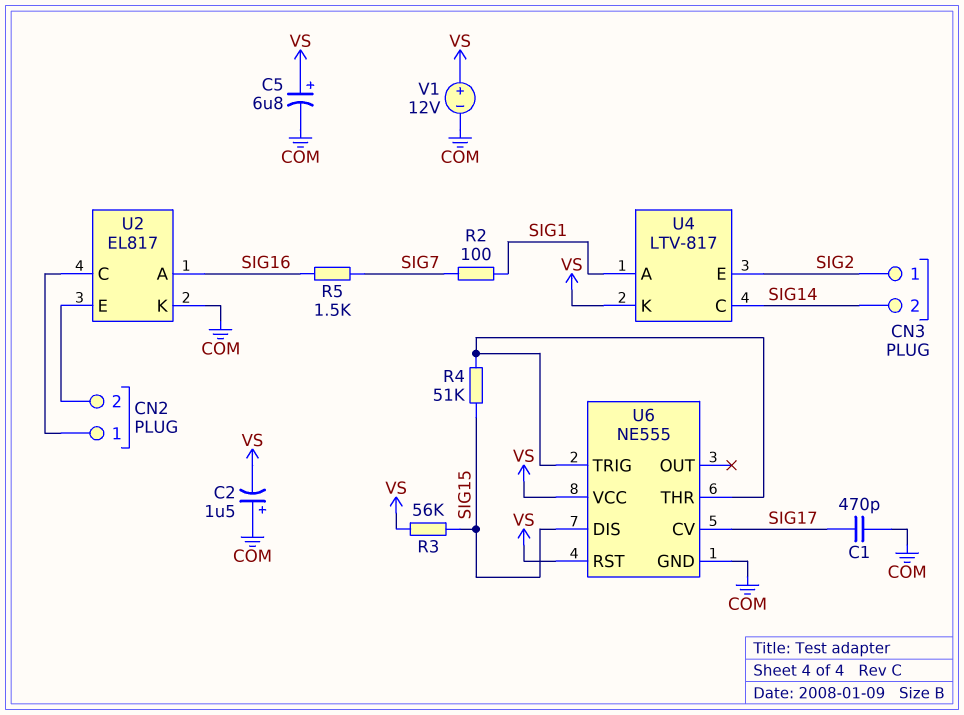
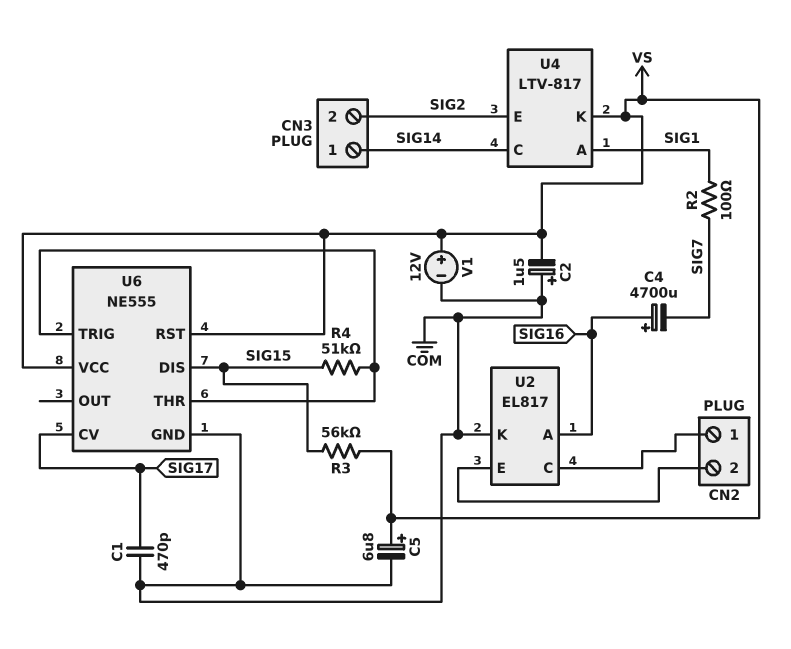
C4: none -> 4700uF (plus SIG16, minus SIG7)
CN3 pin 1: SIG2 -> SIG14
CN3 pin 2: SIG14 -> SIG2
R5: 1.5k (SIG7, SIG16) -> none

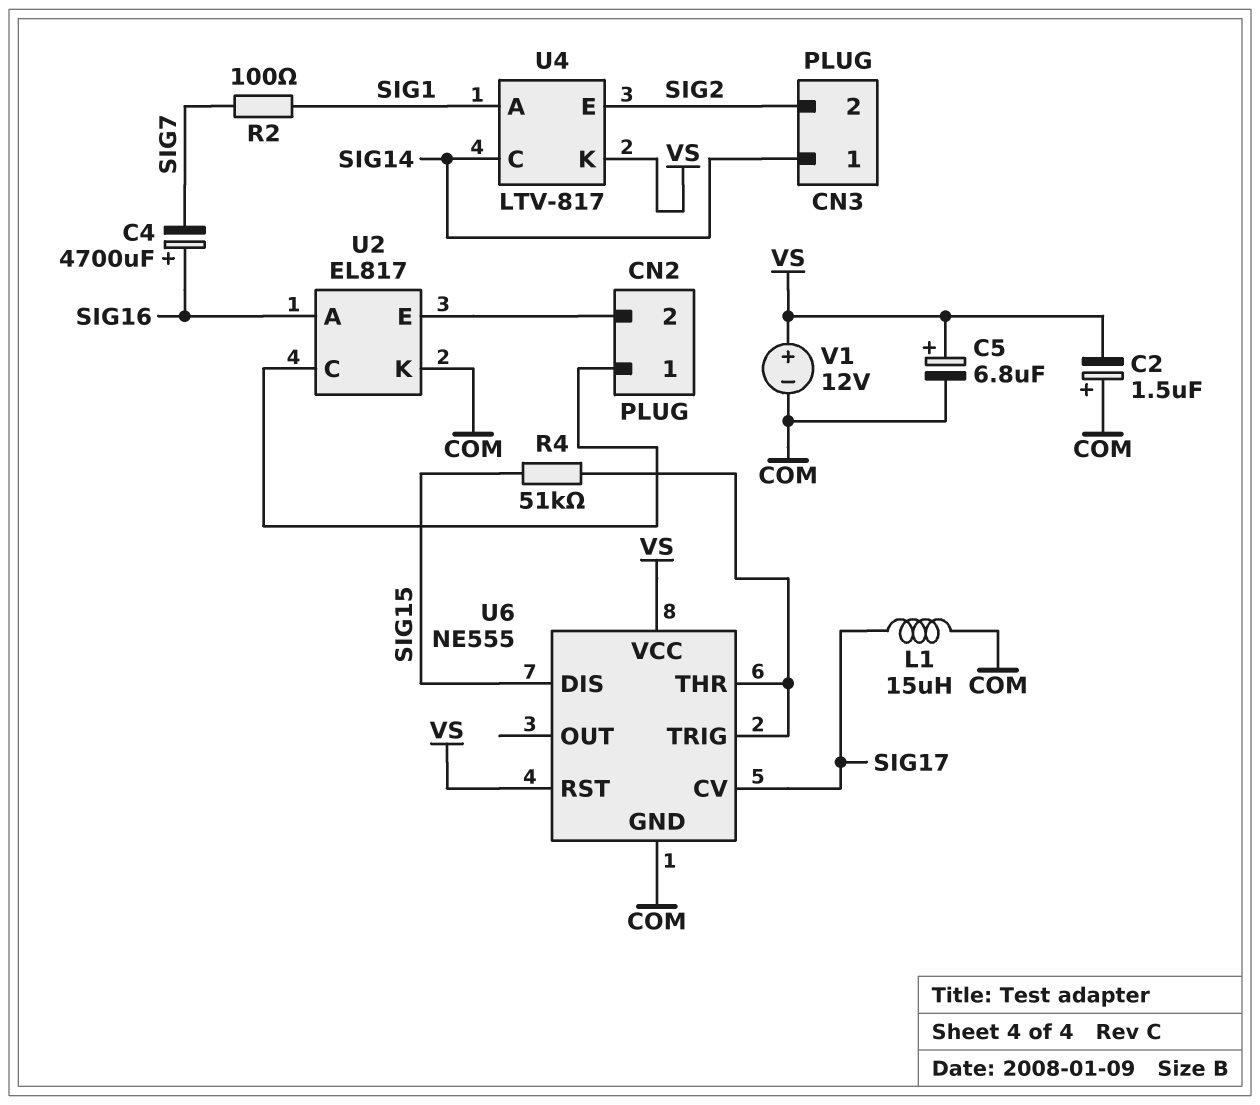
C1: 470pF (COM, SIG17) -> none
L1: none -> 15uH (COM, SIG17)
R3: 56k (SIG15, VS) -> none

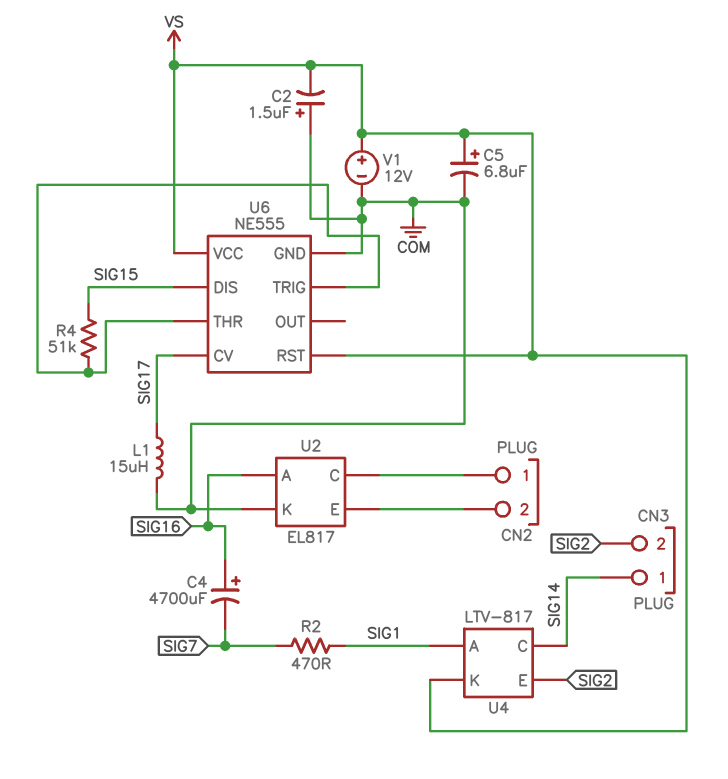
R2: 100 (SIG1, SIG7) -> 470 (SIG1, SIG7)

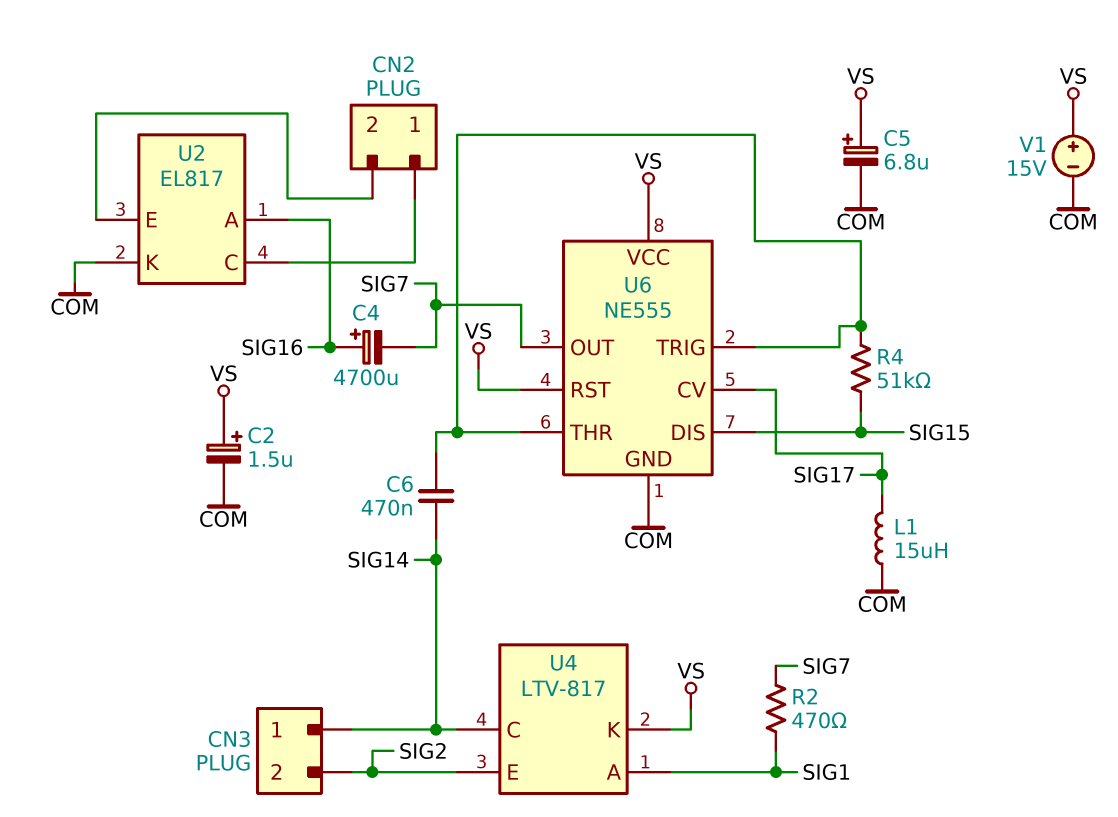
C2: 1.5uF (plus COM, minus VS) -> 1.5uF (plus VS, minus COM)
C6: none -> 470nF (SIG14, U6/THR)
U6 pin OUT: none -> SIG7
V1: 12V (plus VS, minus COM) -> 15V (plus VS, minus COM)

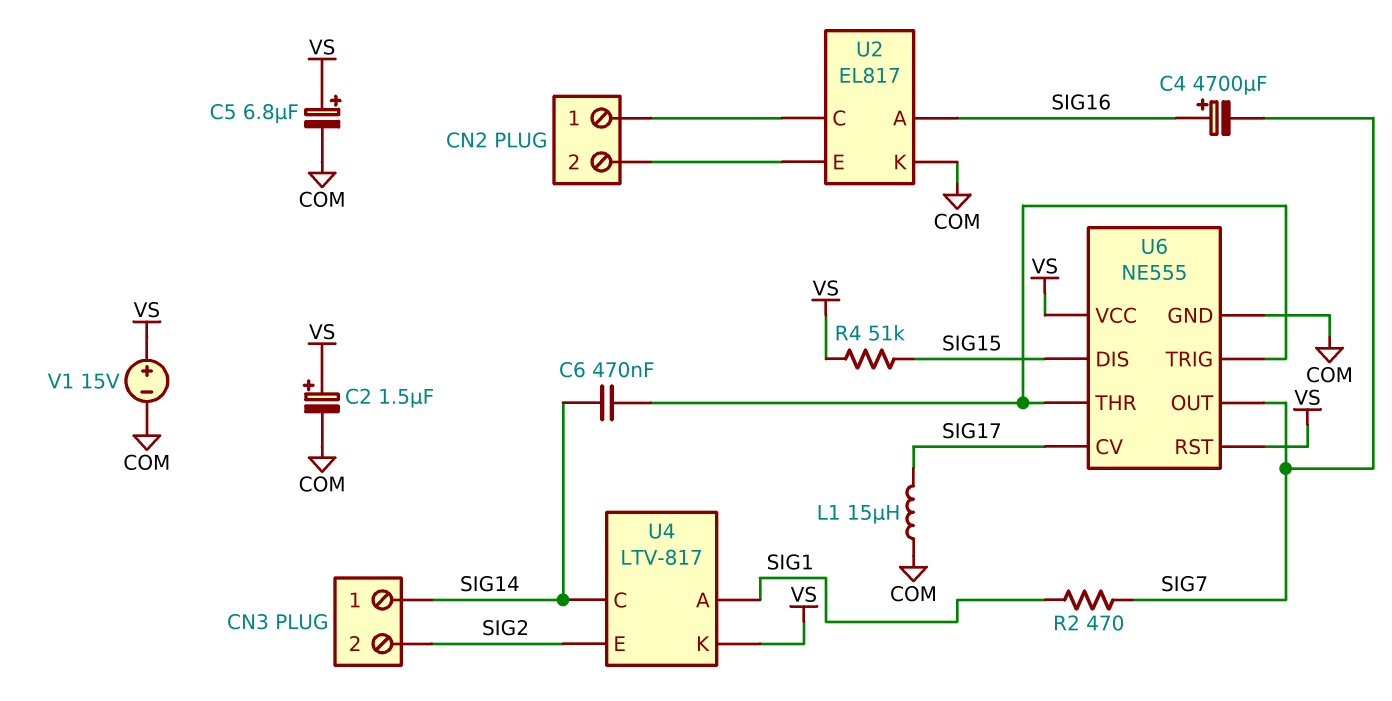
R4: 51k (SIG15, U6/THR) -> 51k (SIG15, VS)

